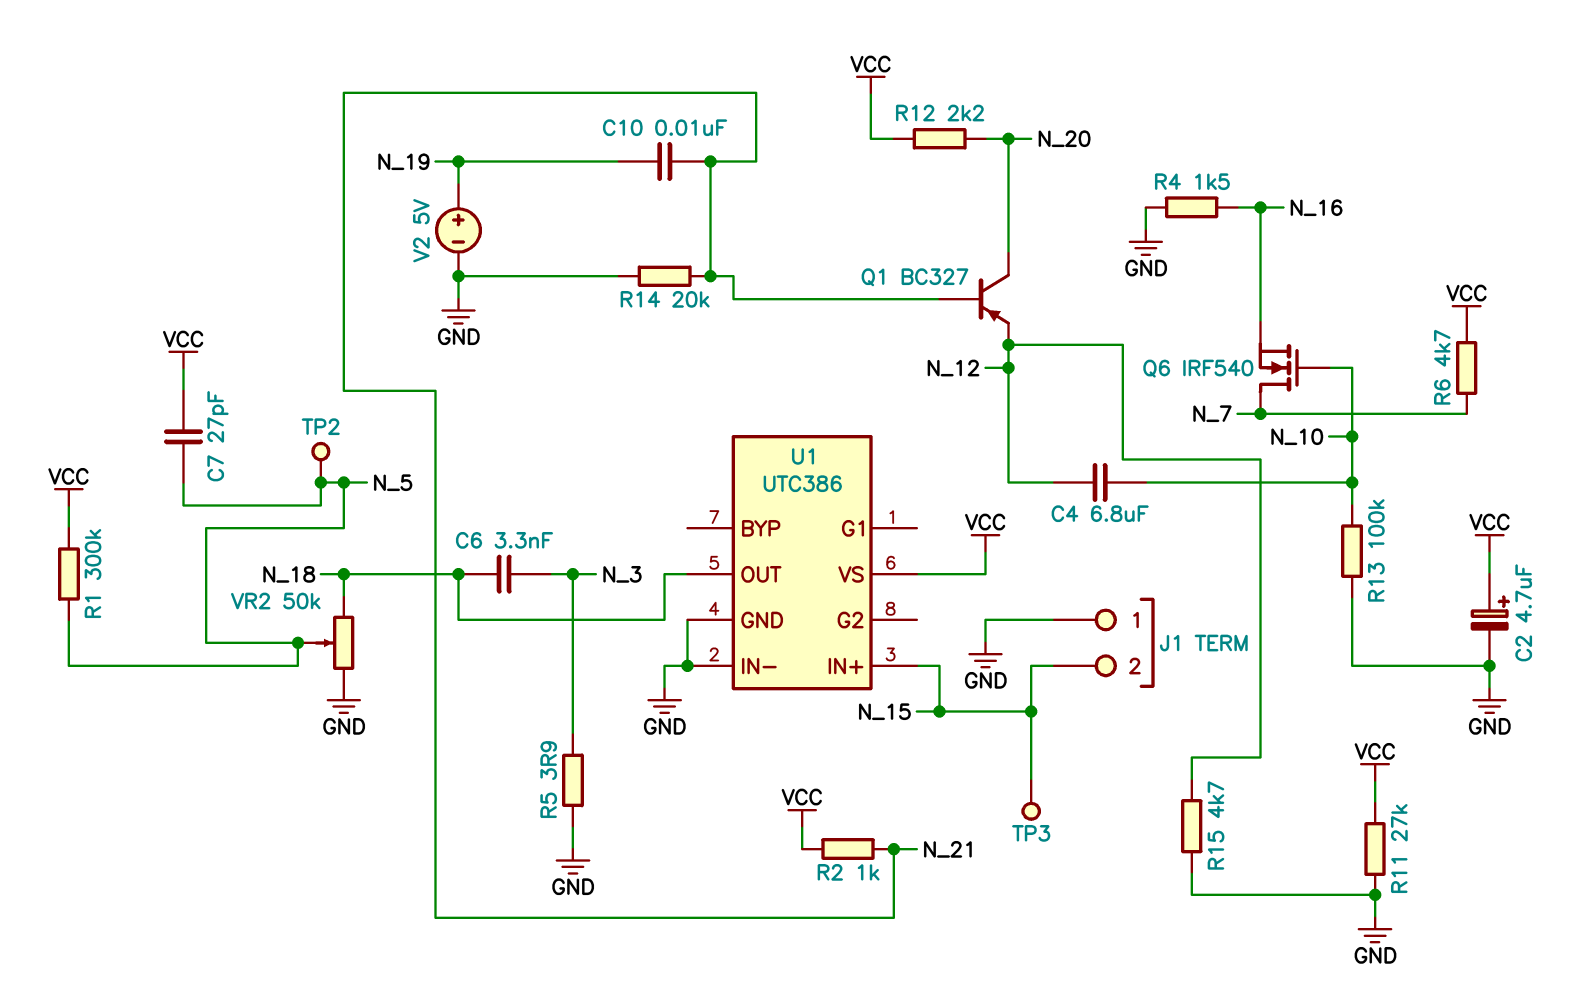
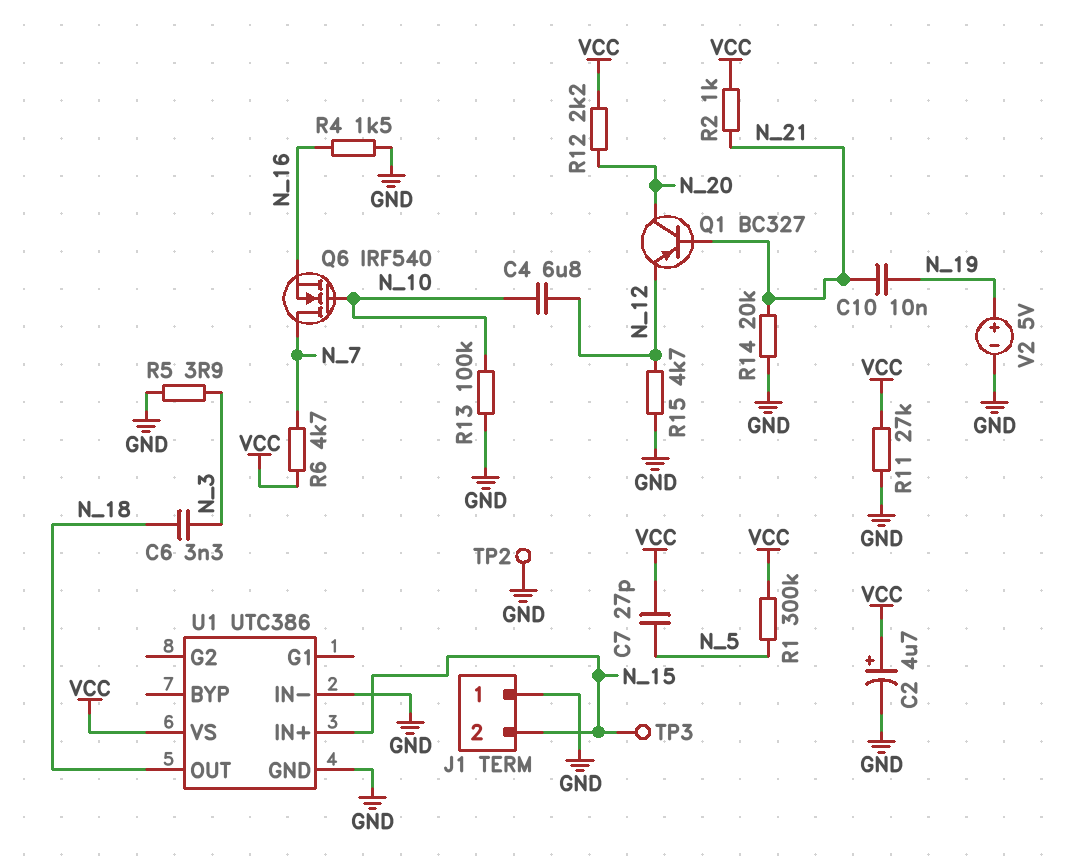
TP2: test point (N_5) -> test point (GND)
VR2: 50k (GND, N_18, wiper N_5) -> none

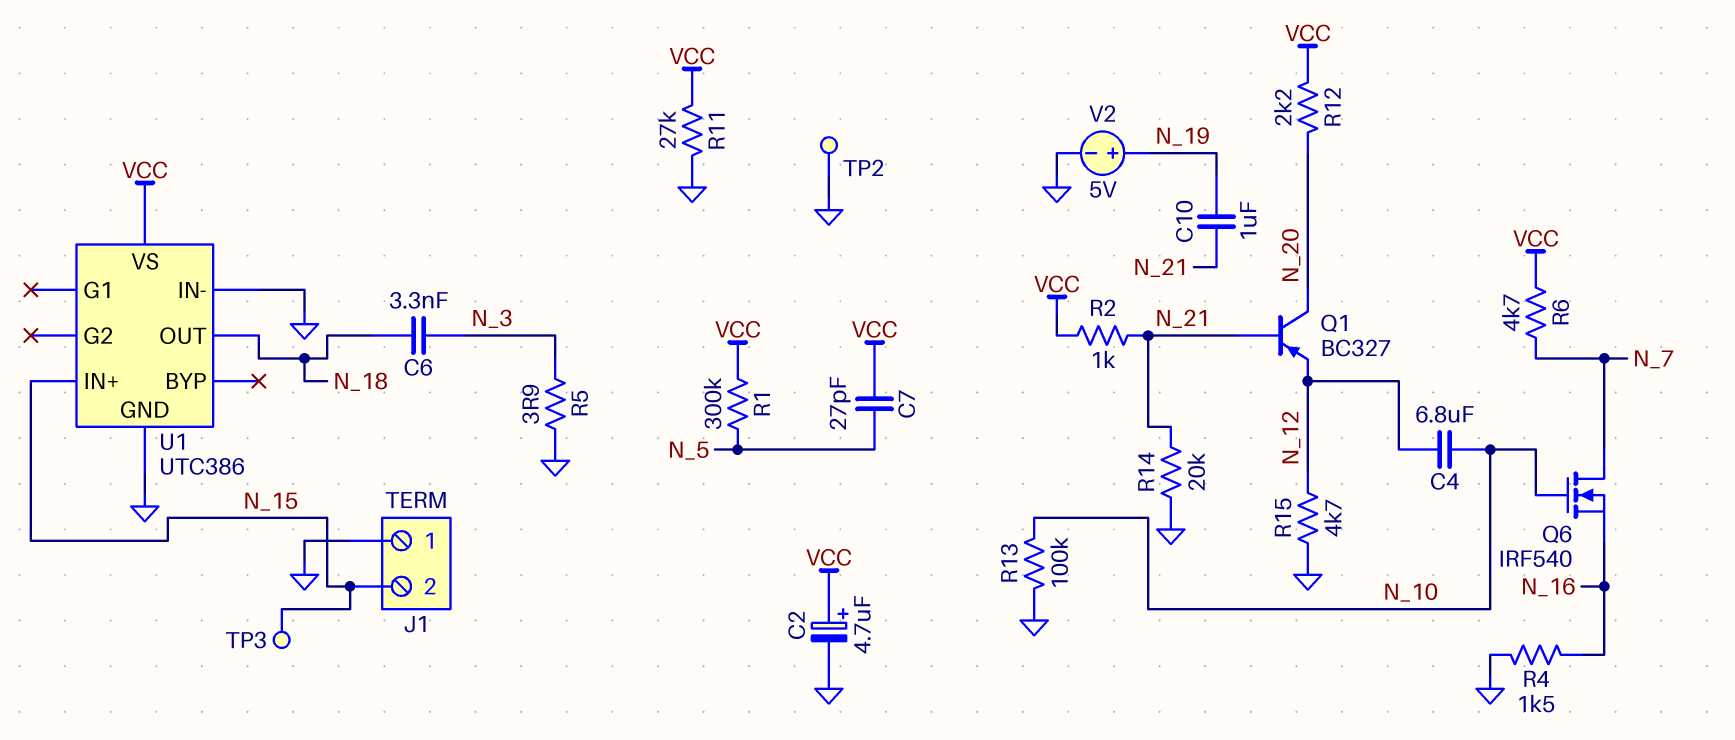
C10: 10nF (N_19, N_21) -> 1uF (N_19, N_21)

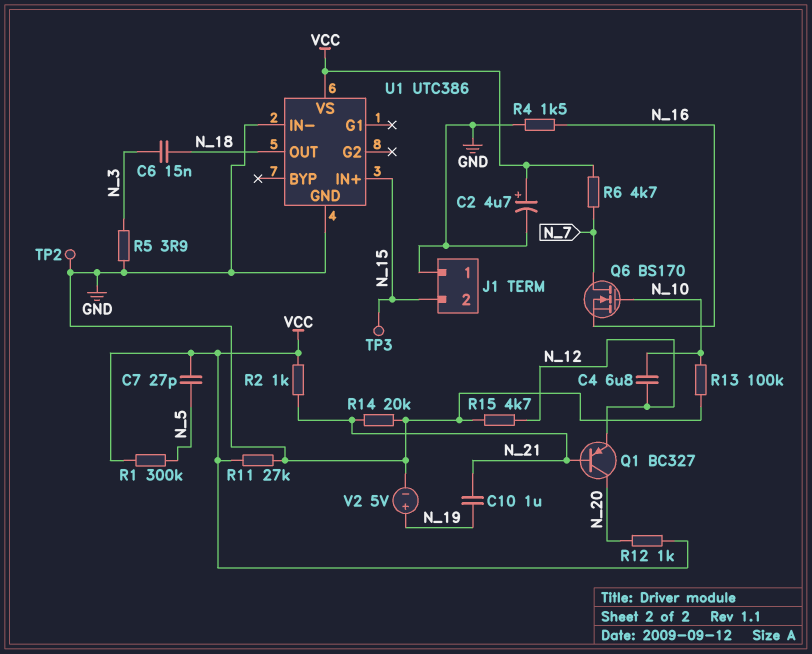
C6: 3.3nF (N_3, N_18) -> 15nF (N_3, N_18)
Q6: NMOS IRF540 (G N_10, D N_7, S N_16) -> NMOS BS170 (G N_10, D N_7, S N_16)
R12: 2.2k (N_20, VCC) -> 1k (N_20, VCC)

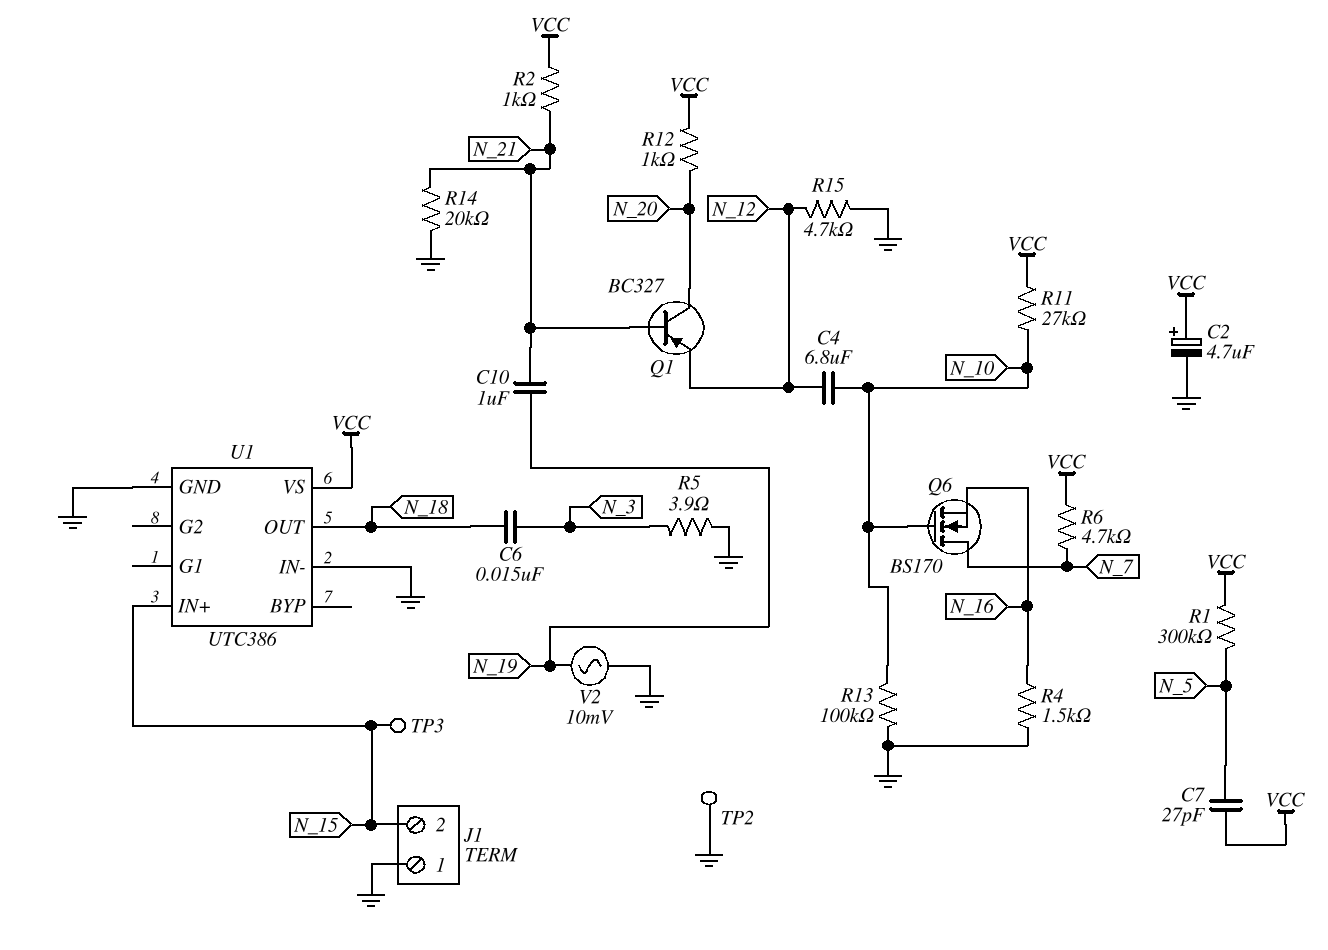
R11: 27k (GND, VCC) -> 27k (N_10, VCC)
V2: 5V (plus N_19, minus GND) -> AC 10mV (GND, N_19)

